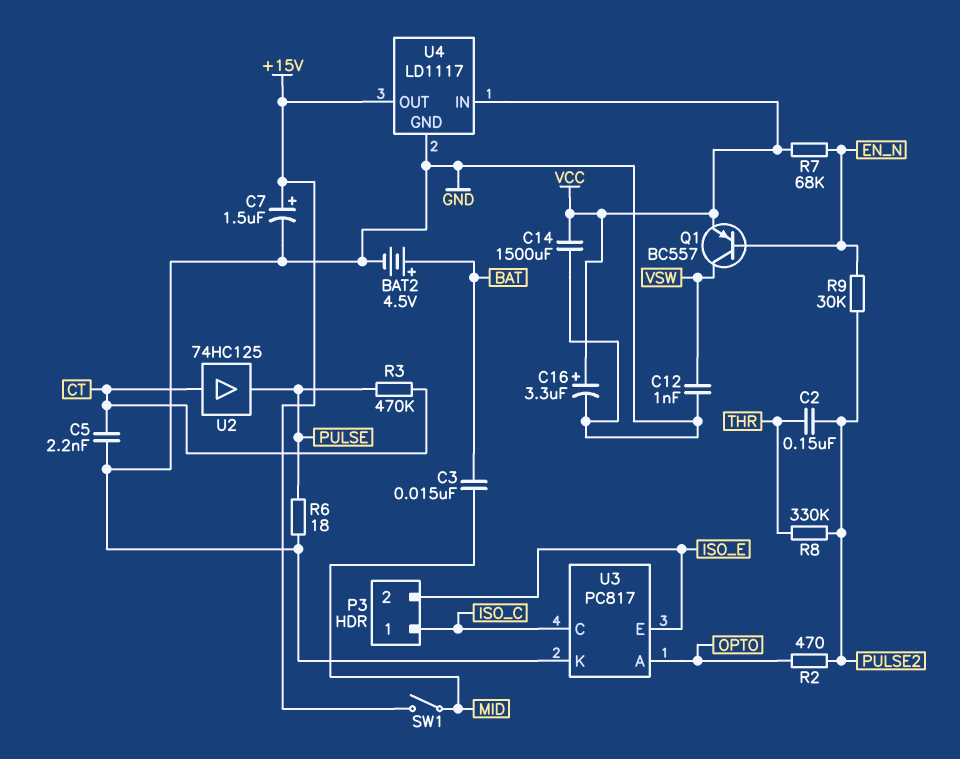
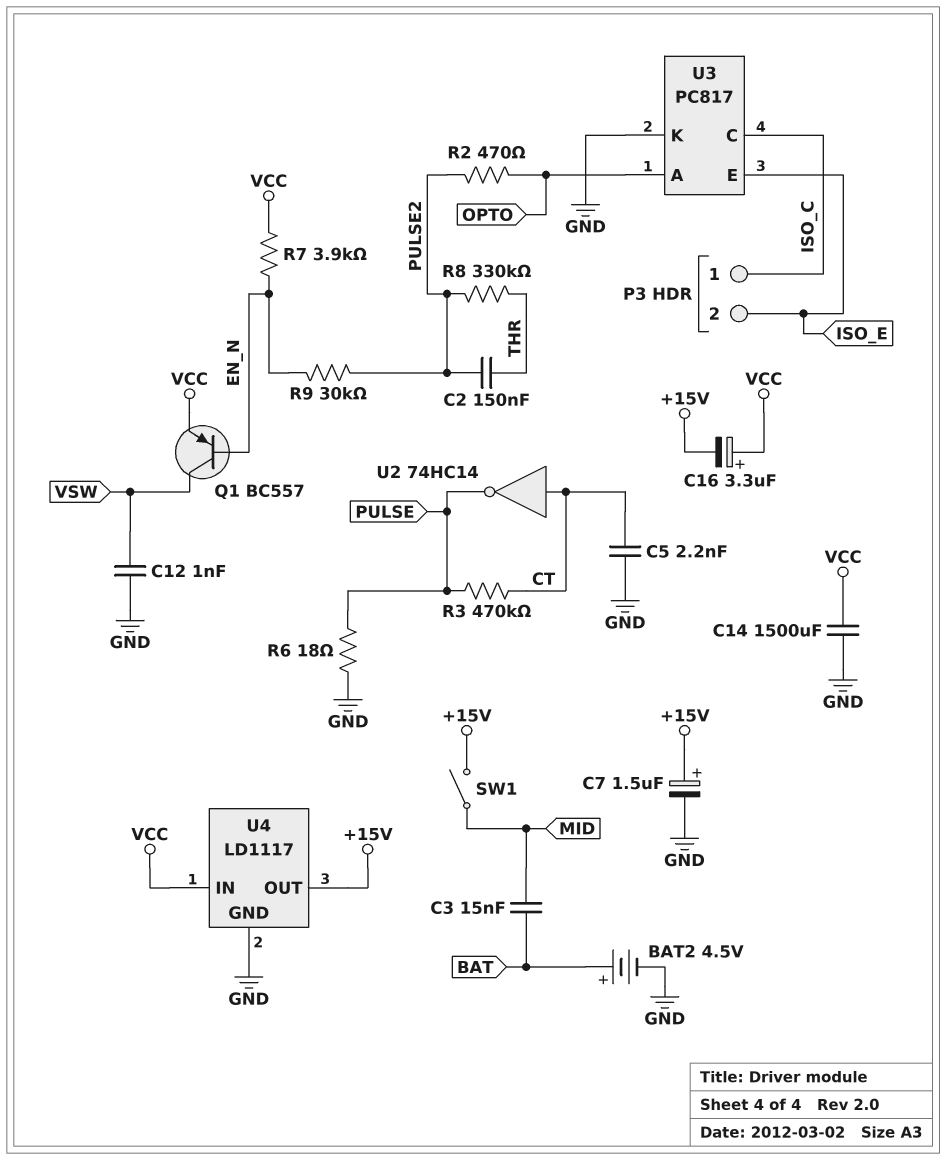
C16: 3.3uF (plus VCC, minus GND) -> 3.3uF (plus VCC, minus +15V)
R7: 68k (EN_N, VCC) -> 3.9k (EN_N, VCC)
U2: buffer 74HC125 (in CT, out PULSE) -> NOT 74HC14 (in CT, out PULSE)

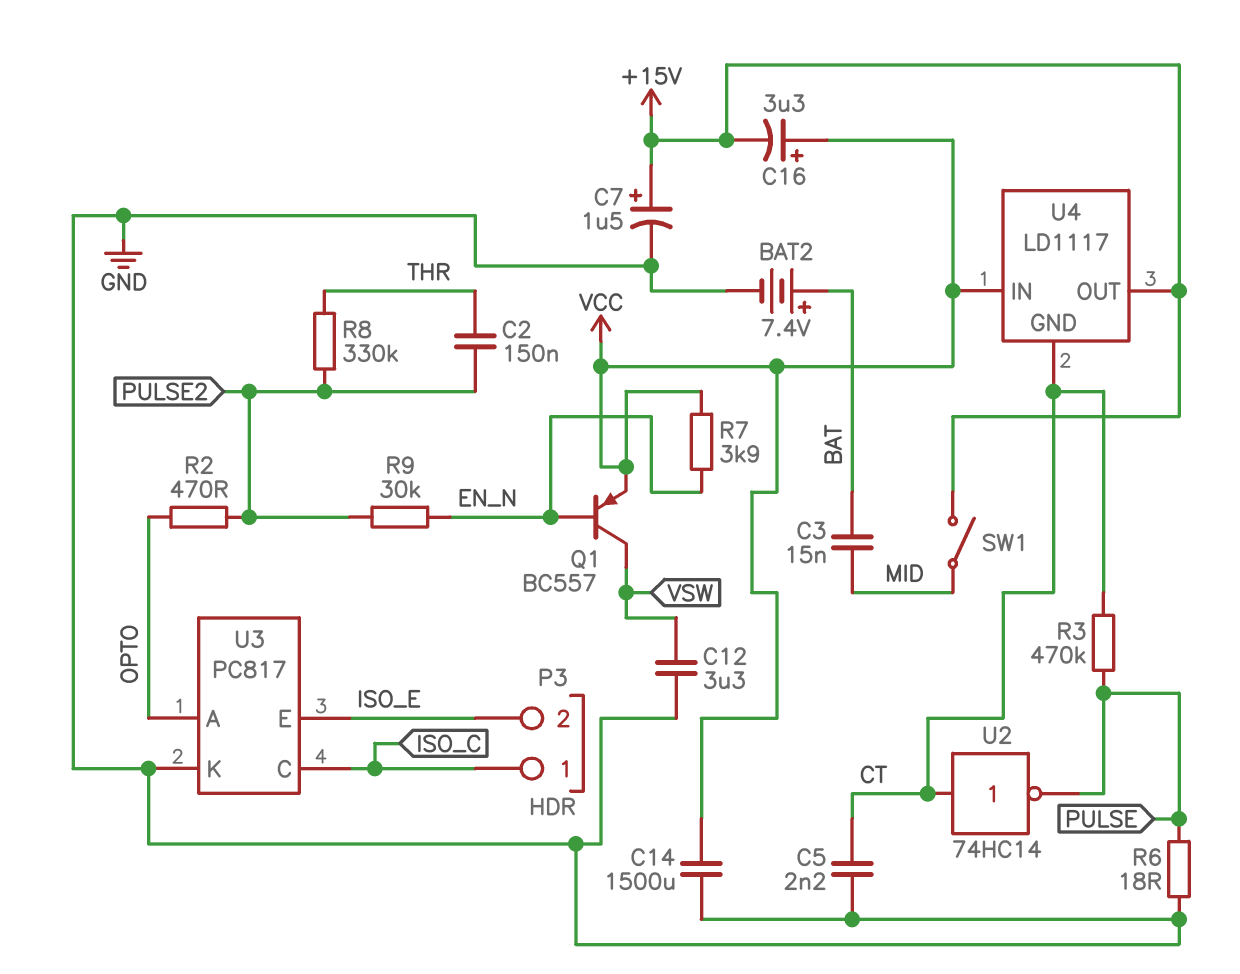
BAT2: 4.5V (plus BAT, minus GND) -> 7.4V (plus BAT, minus GND)
C12: 1nF (GND, VSW) -> 3.3uF (GND, VSW)
U4 pin GND: GND -> CT

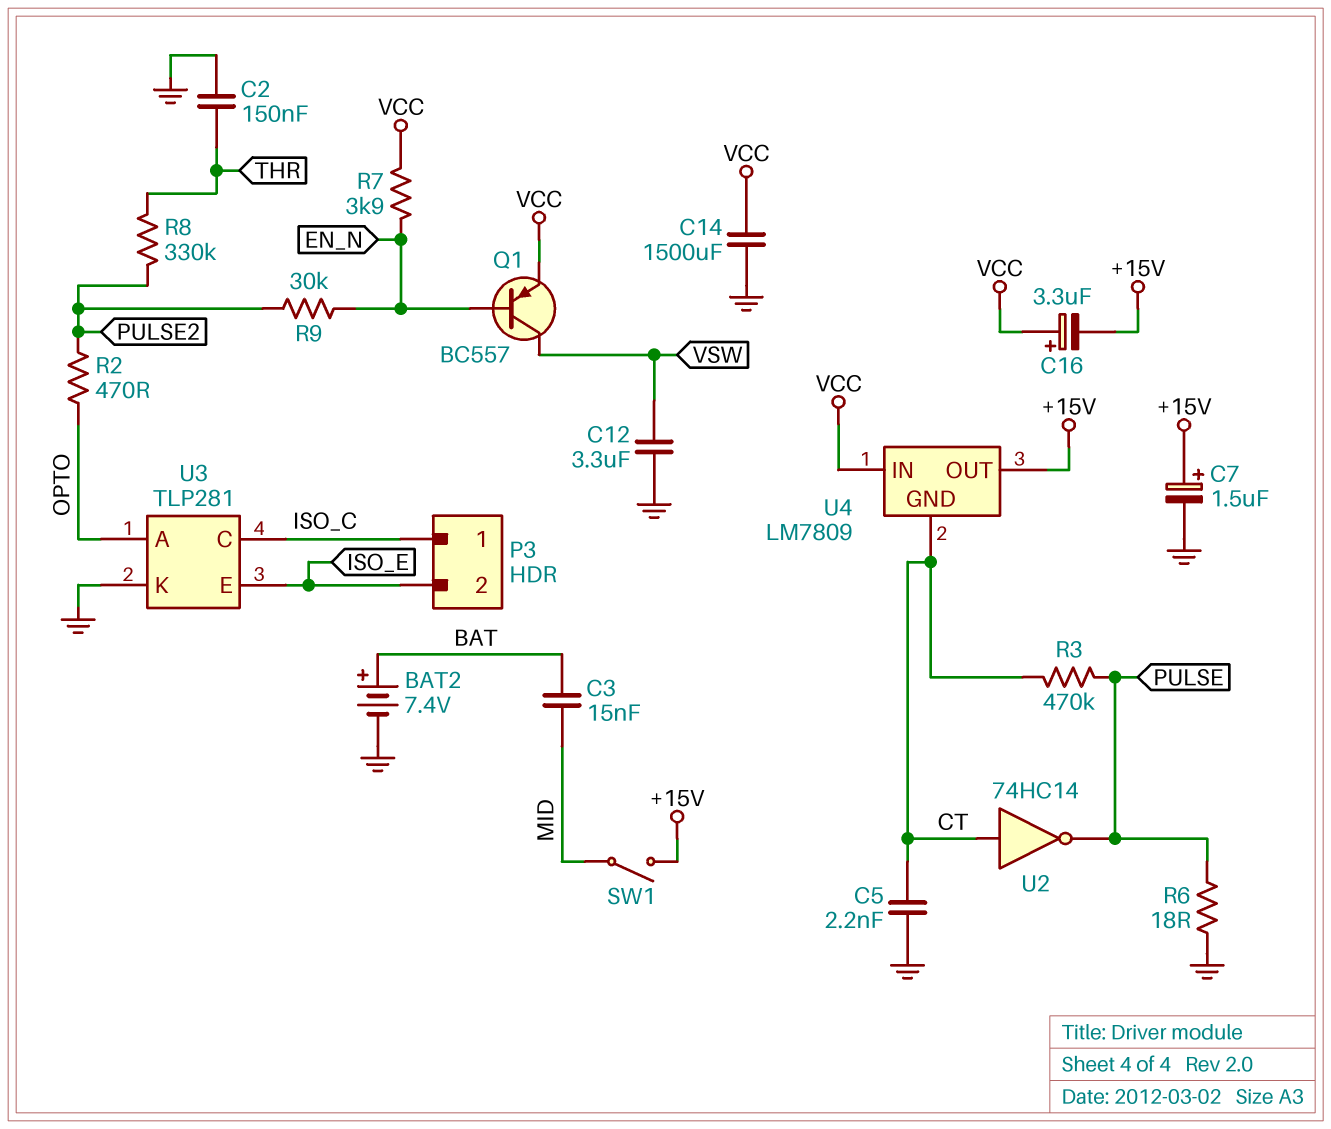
C2: 150nF (PULSE2, THR) -> 150nF (GND, THR)
U3: PC817 -> TLP281
U4: LD1117 -> LM7809

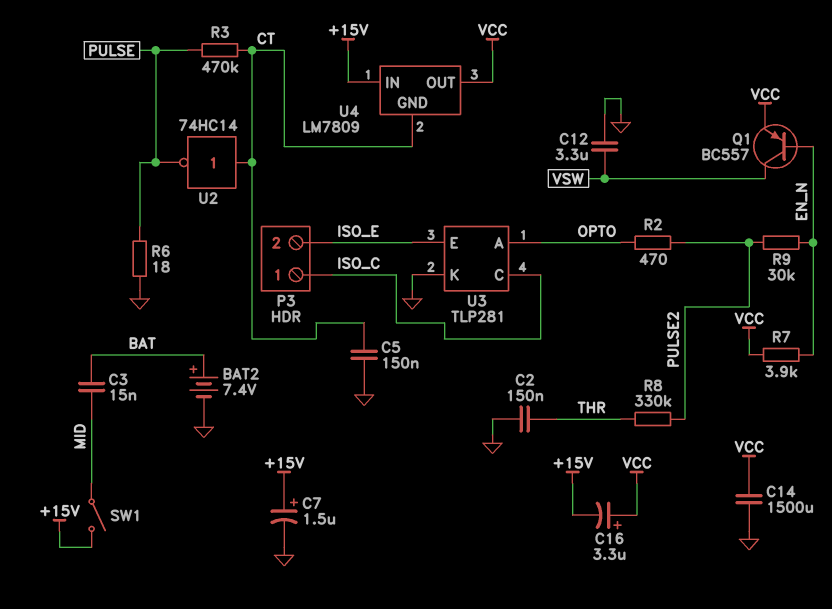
C5: 2.2nF (CT, GND) -> 150nF (CT, GND)
U4 pin IN: VCC -> +15V
U4 pin OUT: +15V -> VCC

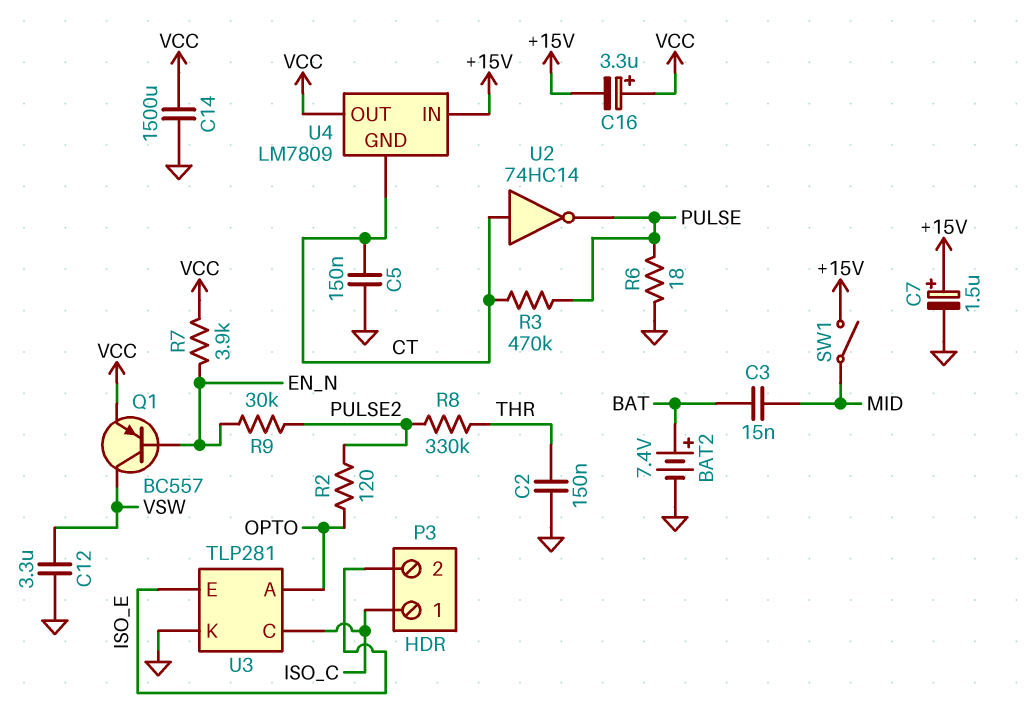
R2: 470 (OPTO, PULSE2) -> 120 (OPTO, PULSE2)

